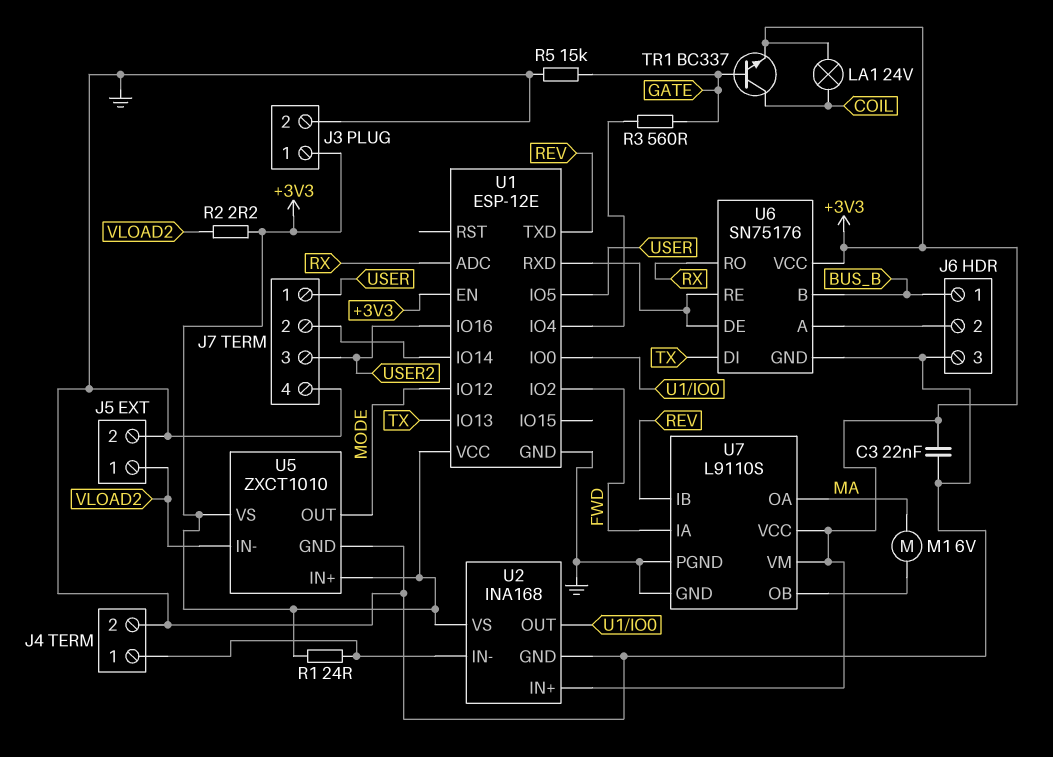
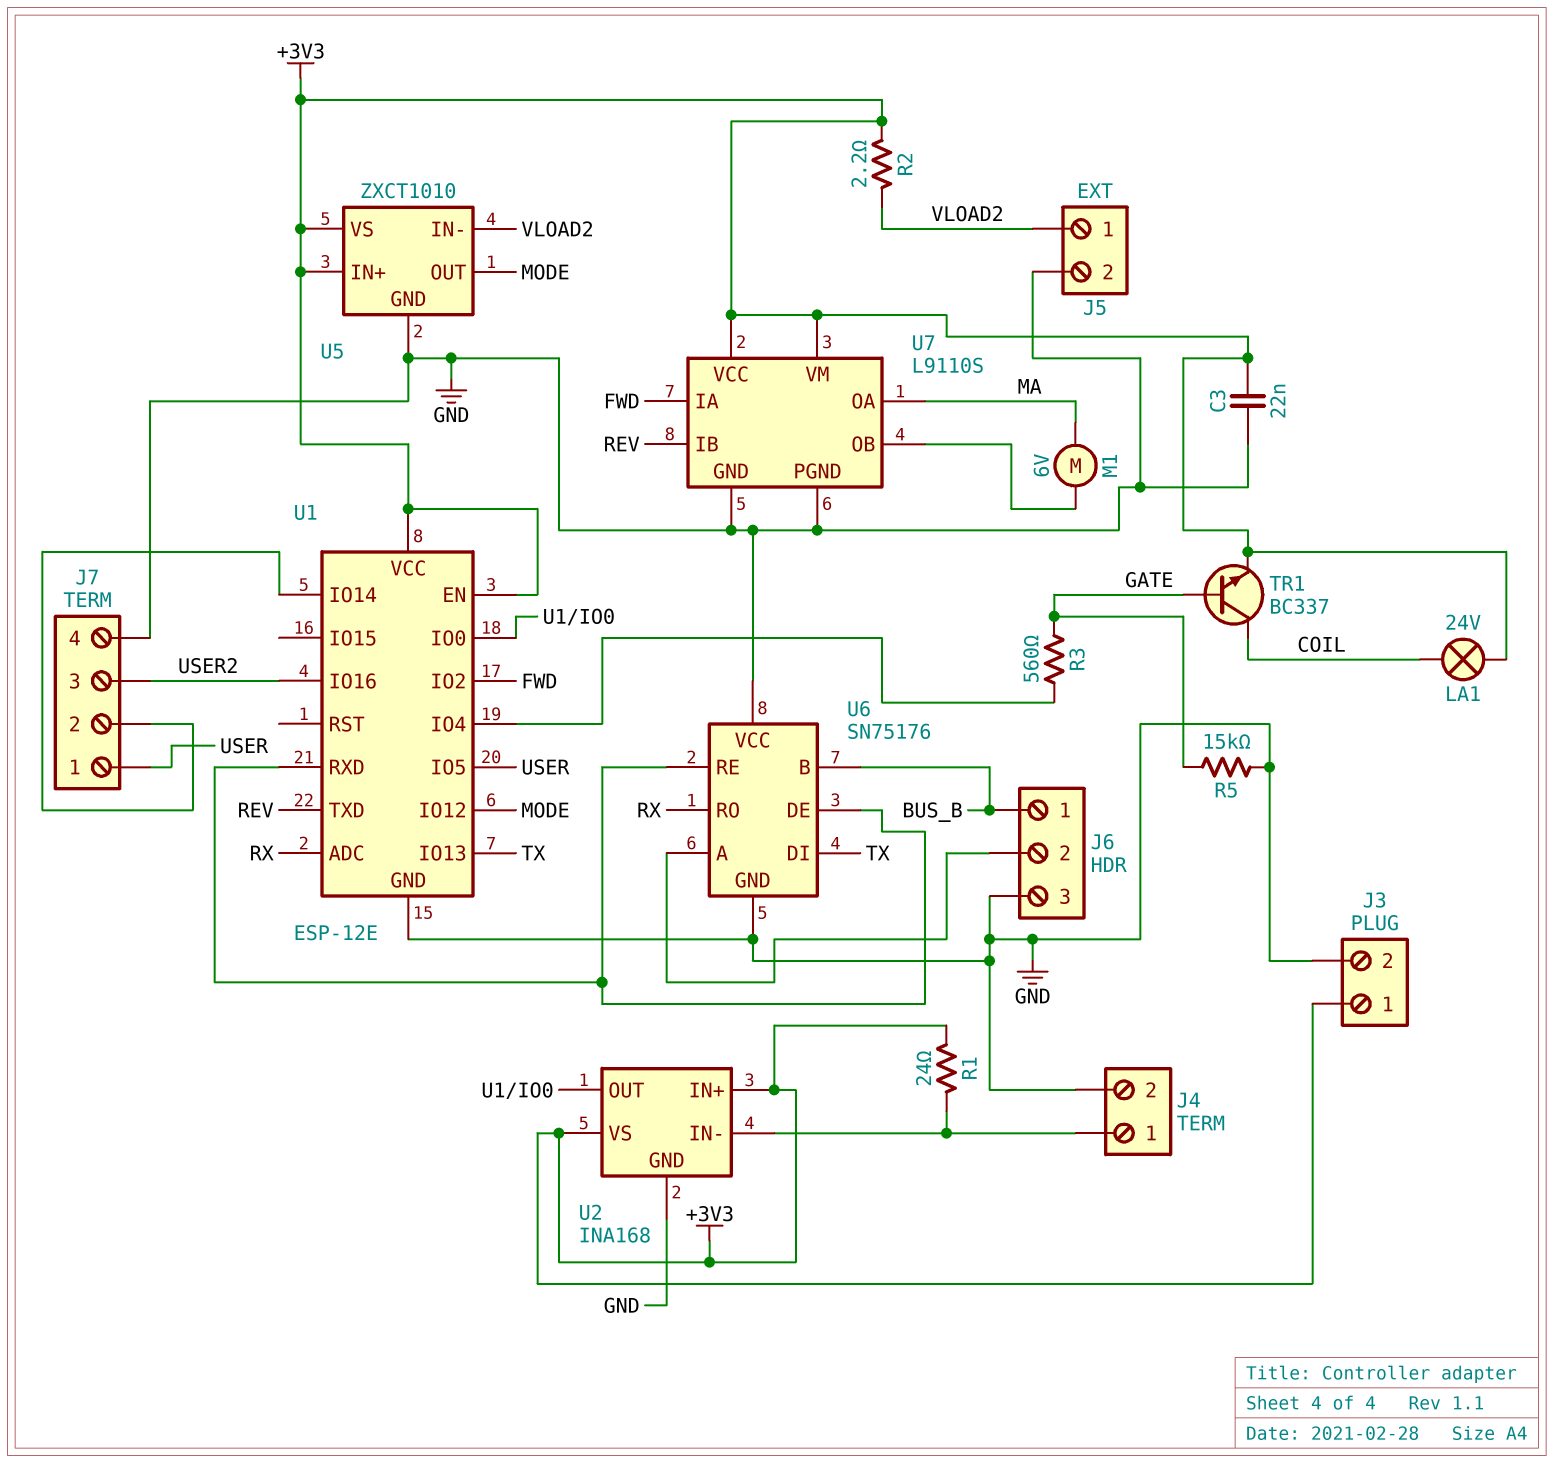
U6 pin VCC: +3V3 -> GND

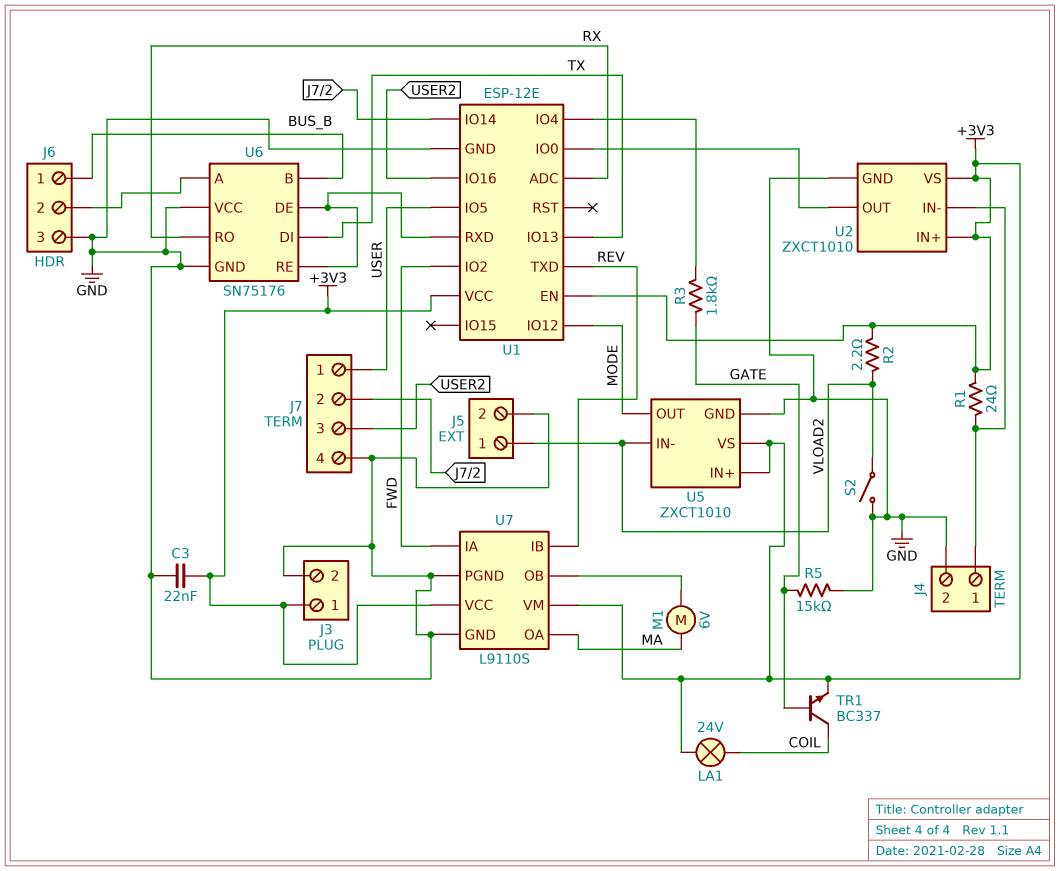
R3: 560 (GATE, U1/IO4) -> 1.8k (GATE, U1/IO4)
S2: none -> switch (GND, VLOAD2)
U2: INA168 -> ZXCT1010

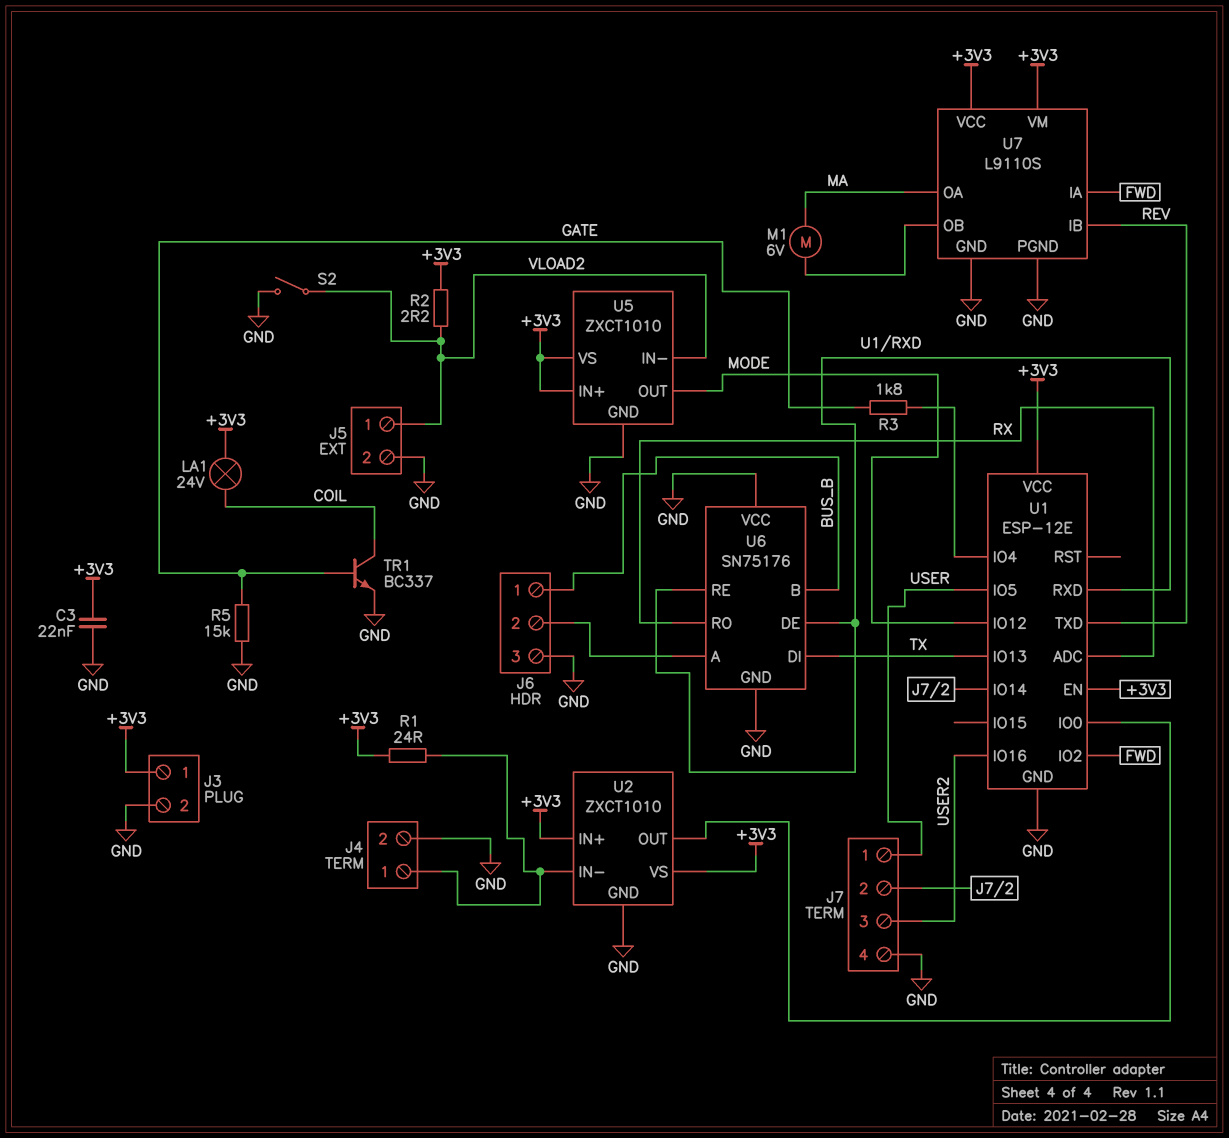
TR1: NPN BC337 (B GATE, C COIL, E +3V3) -> NPN BC337 (B GATE, C COIL, E GND)

